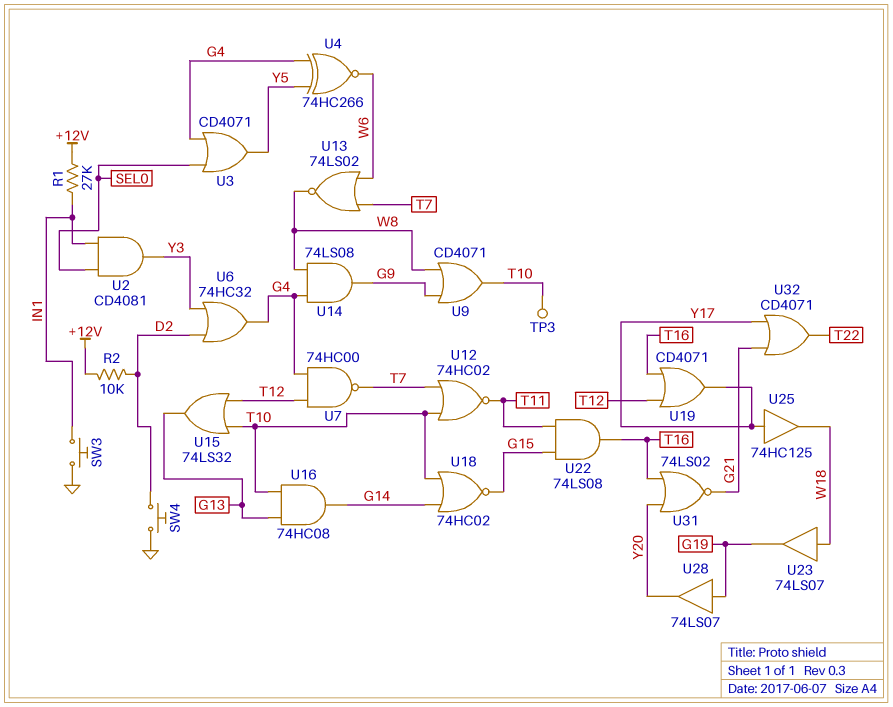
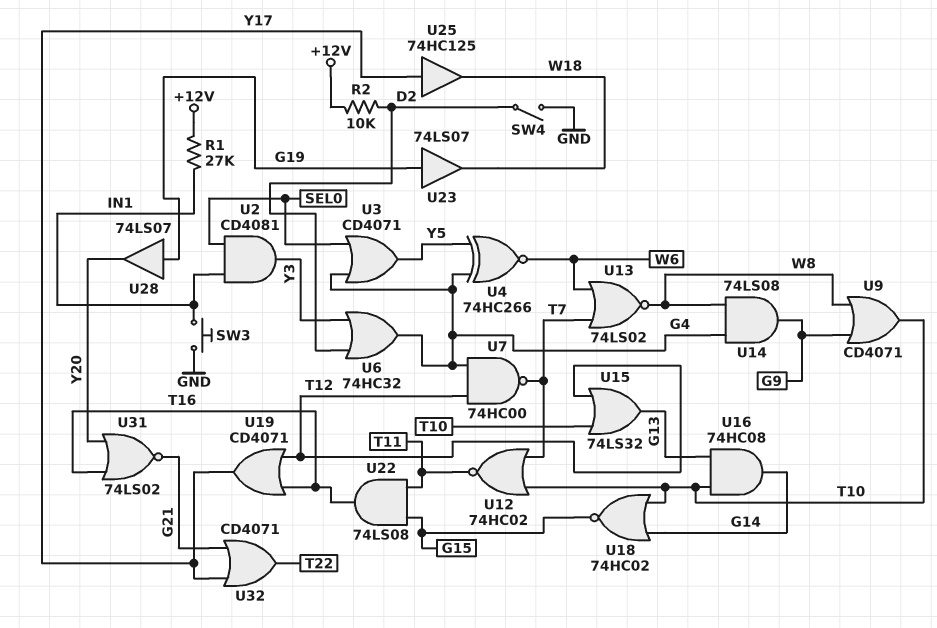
SW4: button (D2, GND) -> switch (D2, GND)
TP3: test point (T10) -> none
U23: buffer 74LS07 (in W18, out G19) -> buffer 74LS07 (in G19, out W18)

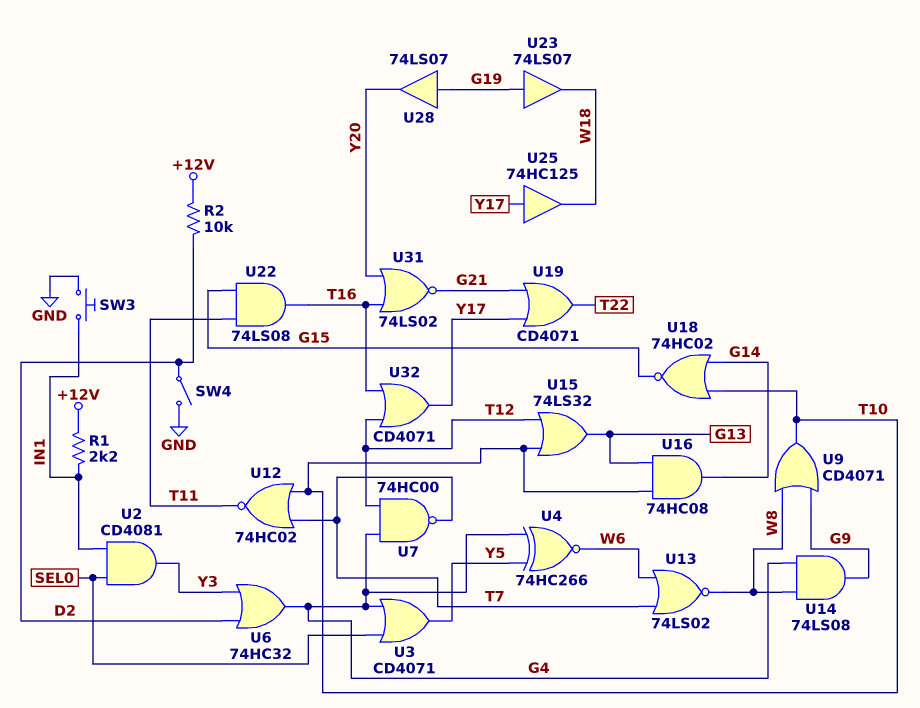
R1: 27k (+12V, IN1) -> 2.2k (+12V, IN1)
U19: OR CD4071 (in T12, in T16, out Y17) -> OR CD4071 (in G21, in Y17, out T22)
U32: OR CD4071 (in G21, in Y17, out T22) -> OR CD4071 (in T12, in T16, out Y17)

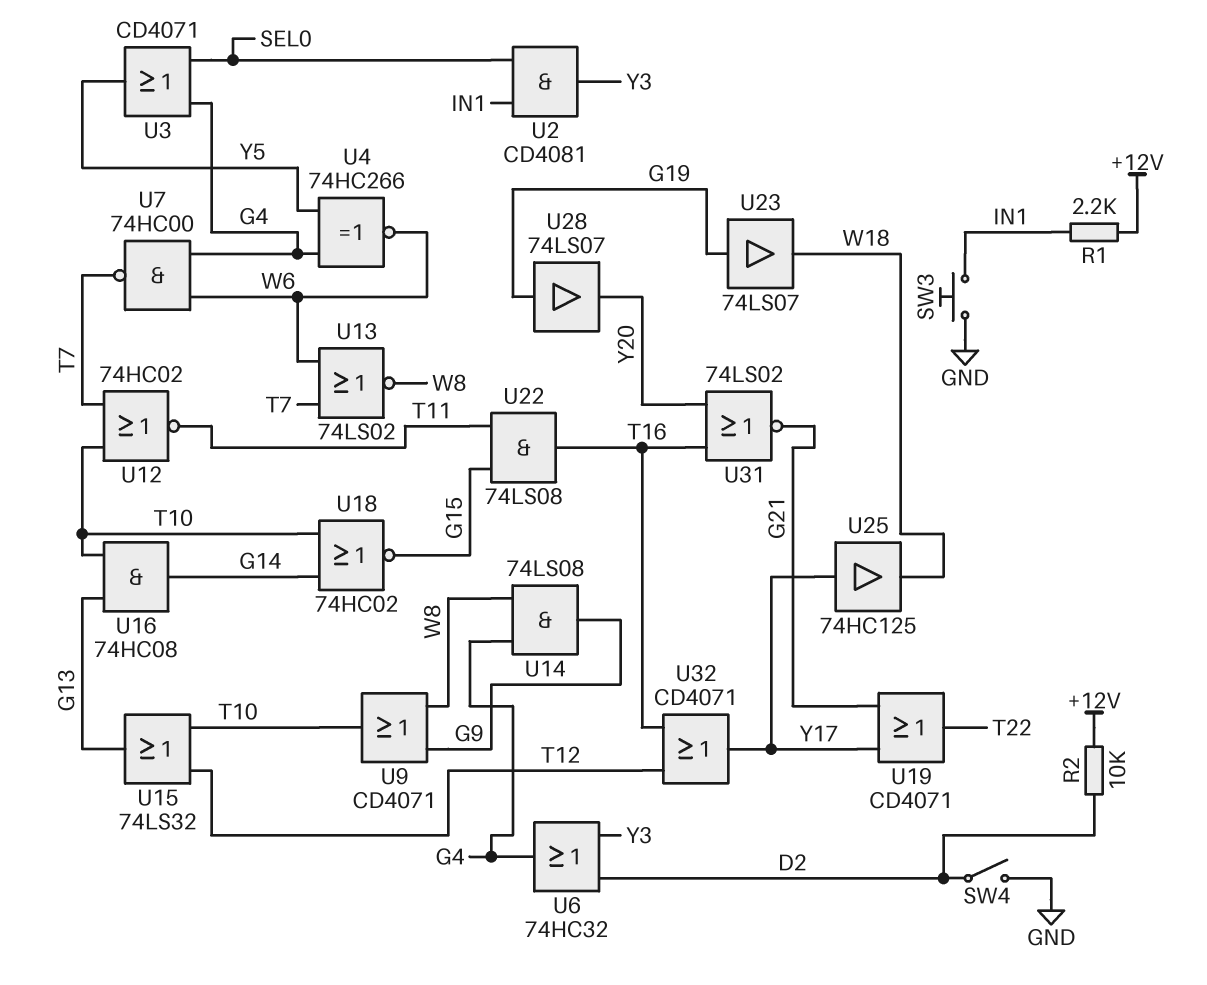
U7: NAND 74HC00 (in G4, in T12, out T7) -> NAND 74HC00 (in G4, in W6, out T7)

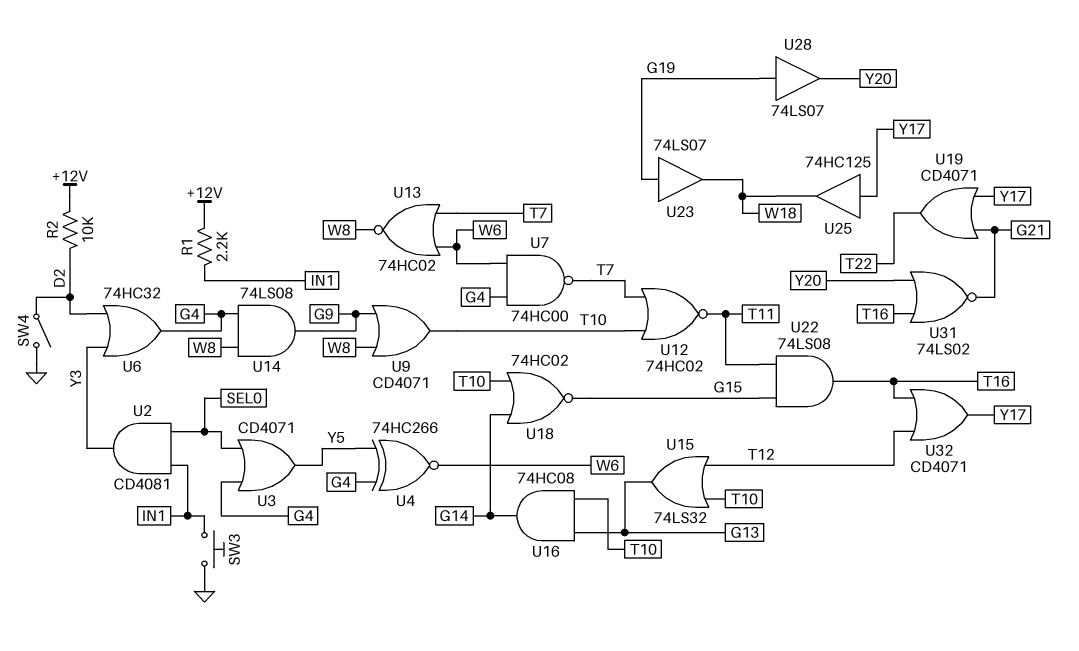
U13: NOR 74LS02 (in T7, in W6, out W8) -> NOR 74HC02 (in T7, in W6, out W8)

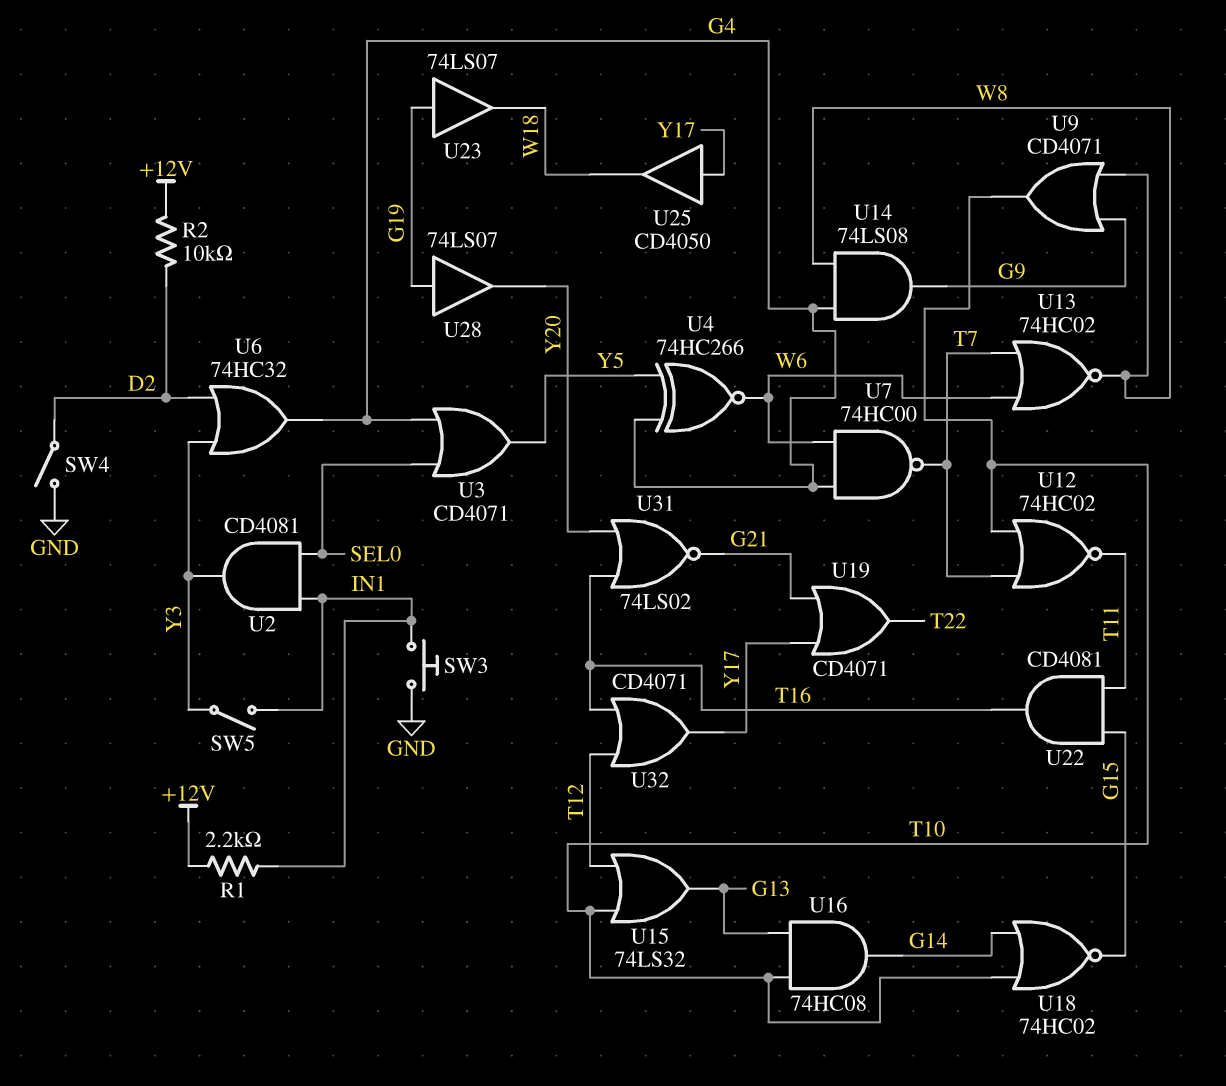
SW5: none -> switch (IN1, Y3)
U22: AND 74LS08 (in G15, in T11, out T16) -> AND CD4081 (in G15, in T11, out T16)
U25: buffer 74HC125 (in Y17, out W18) -> buffer CD4050 (in Y17, out W18)

